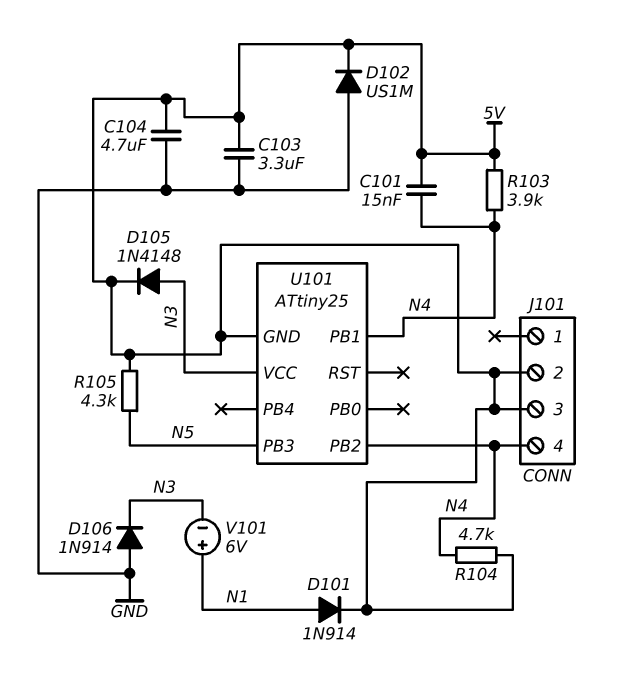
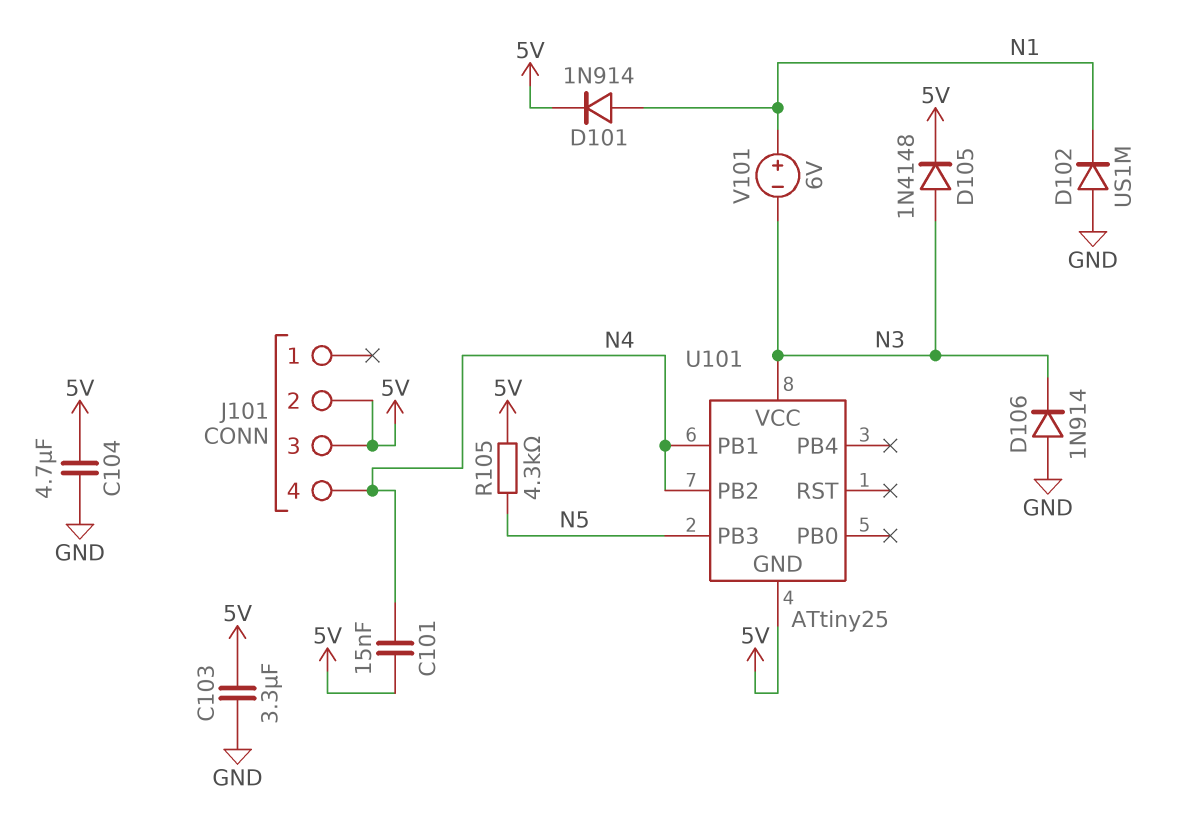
D102: diode US1M (A GND, K 5V) -> diode US1M (A GND, K N1)
R103: 3.9k (5V, N4) -> none
R104: 4.7k (5V, N4) -> none

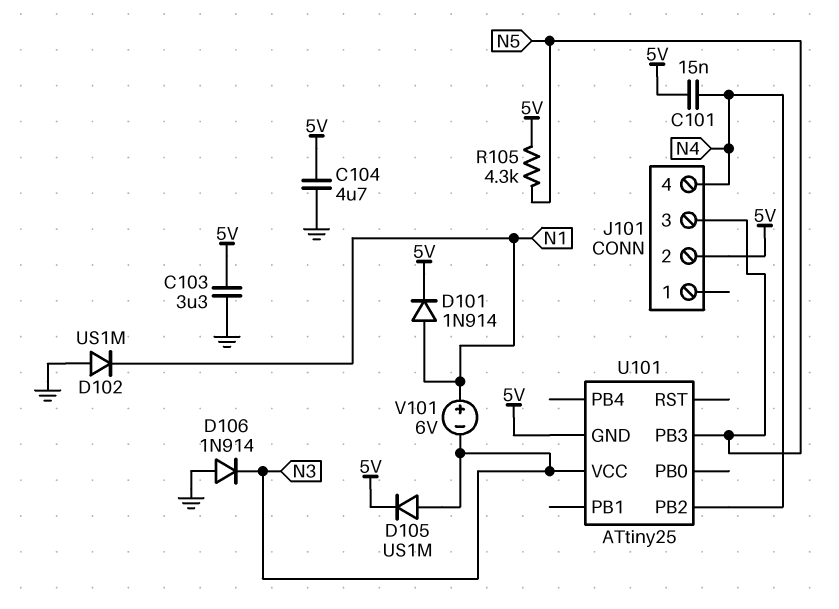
D105: diode 1N4148 (A N3, K 5V) -> diode US1M (A N3, K 5V)
J101 pin 3: 5V -> N5
U101 pin PB1: N4 -> none

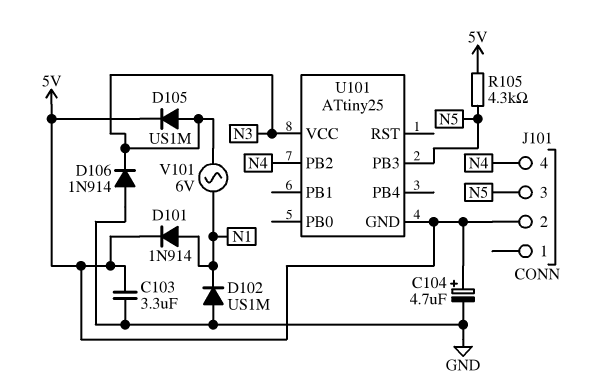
C101: 15nF (5V, N4) -> none
C104: 4.7uF (5V, GND) -> 4.7uF (plus 5V, minus GND)
V101: 6V (plus N1, minus N3) -> AC 6V (N1, N3)

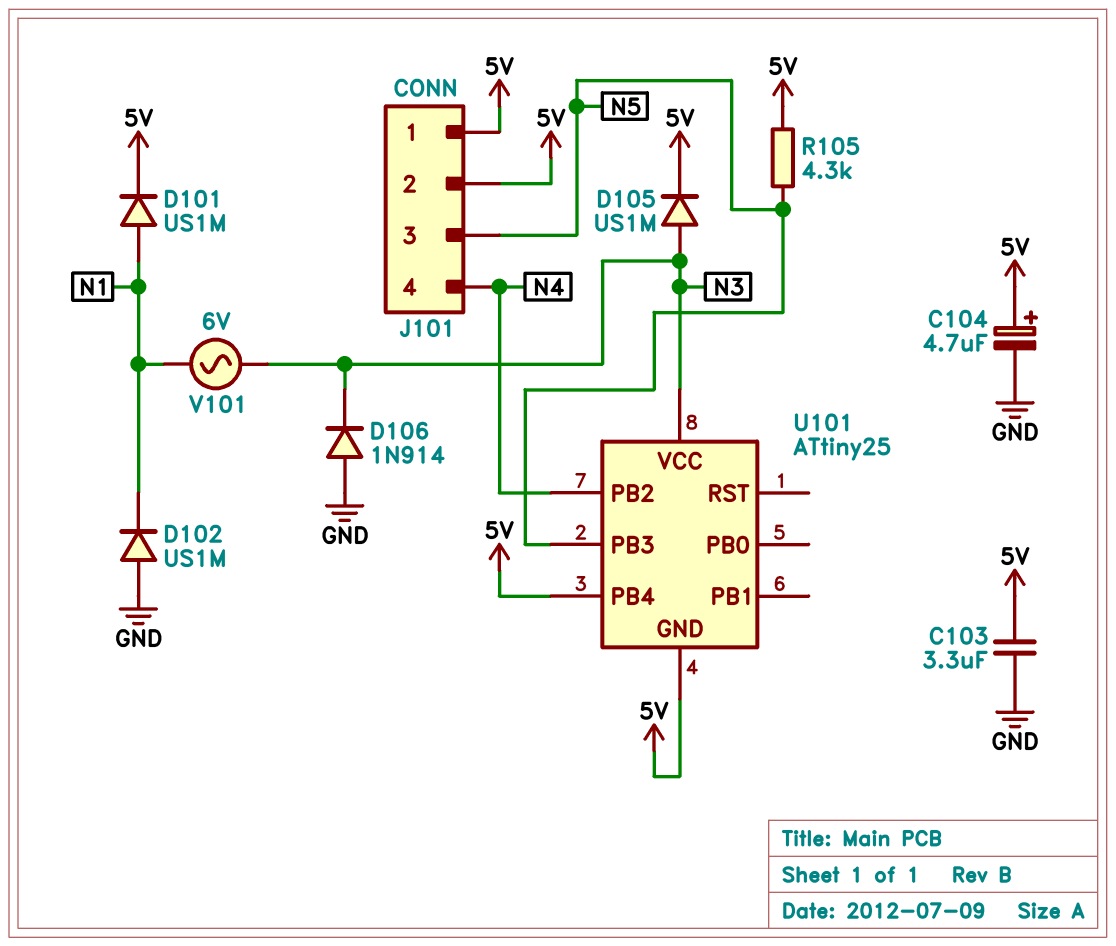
D101: diode 1N914 (A N1, K 5V) -> diode US1M (A N1, K 5V)
J101 pin 1: none -> 5V
U101 pin PB4: none -> 5V

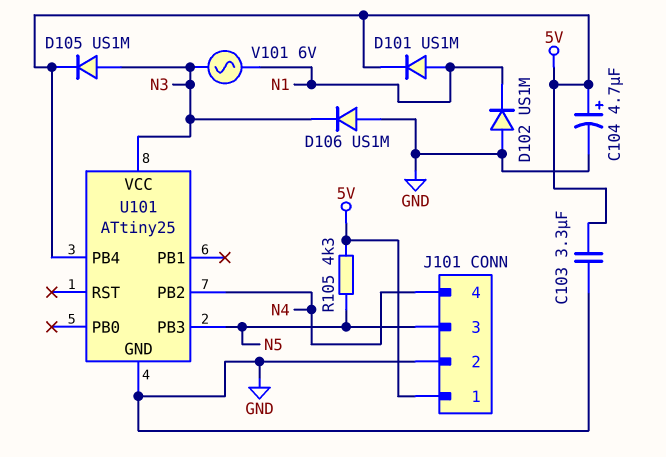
D106: diode 1N914 (A GND, K N3) -> diode US1M (A GND, K N3)
J101 pin 2: 5V -> GND
U101 pin GND: 5V -> GND

